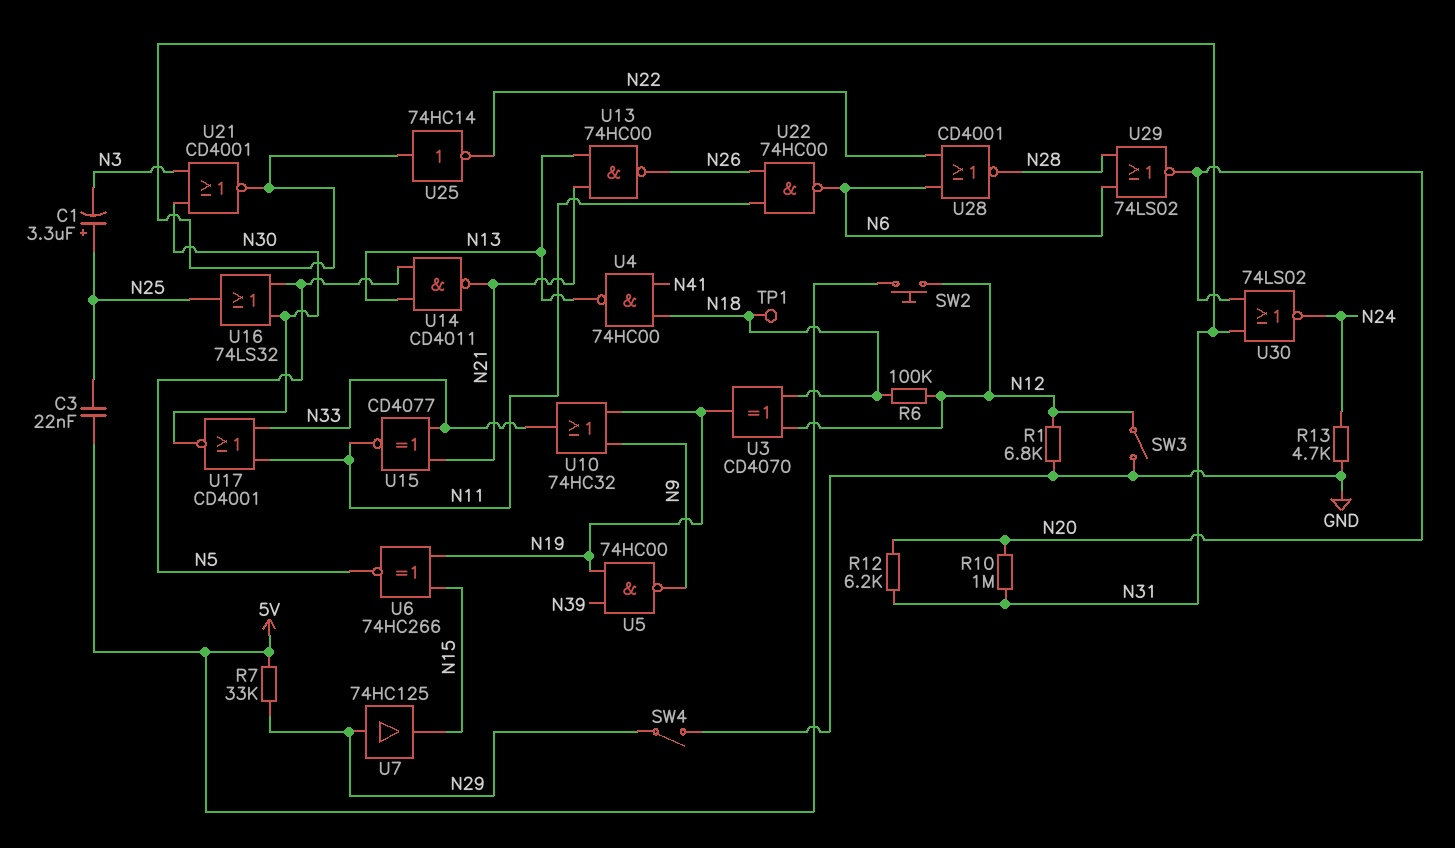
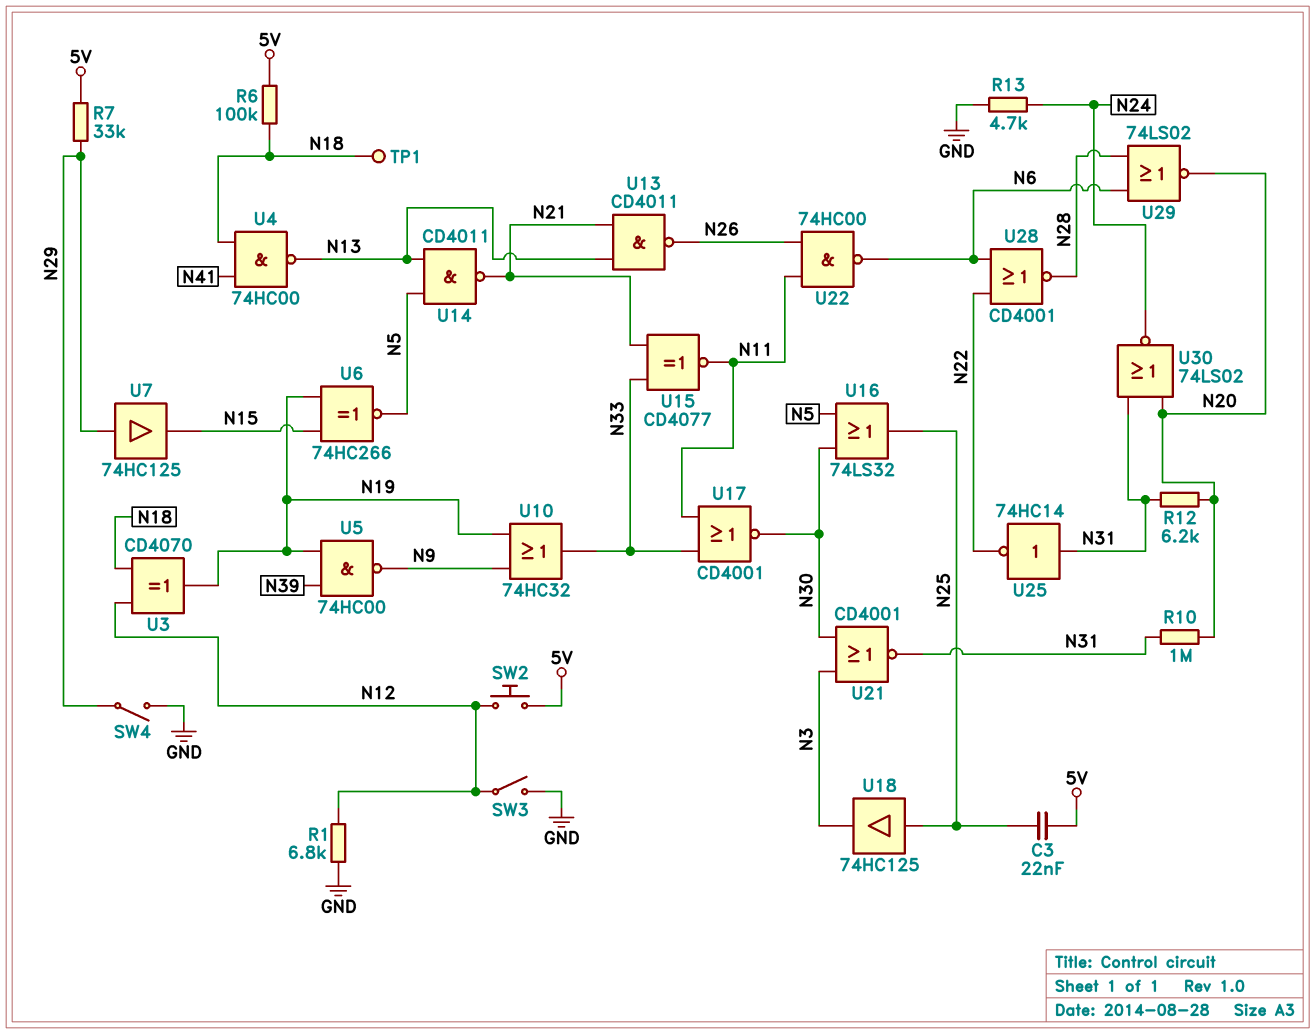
C1: 3.3uF (plus N25, minus N3) -> none
R6: 100k (N12, N18) -> 100k (5V, N18)
U13: NAND 74HC00 (in N13, in N21, out N26) -> NAND CD4011 (in N13, in N21, out N26)
U18: none -> buffer 74HC125 (in N25, out N3)

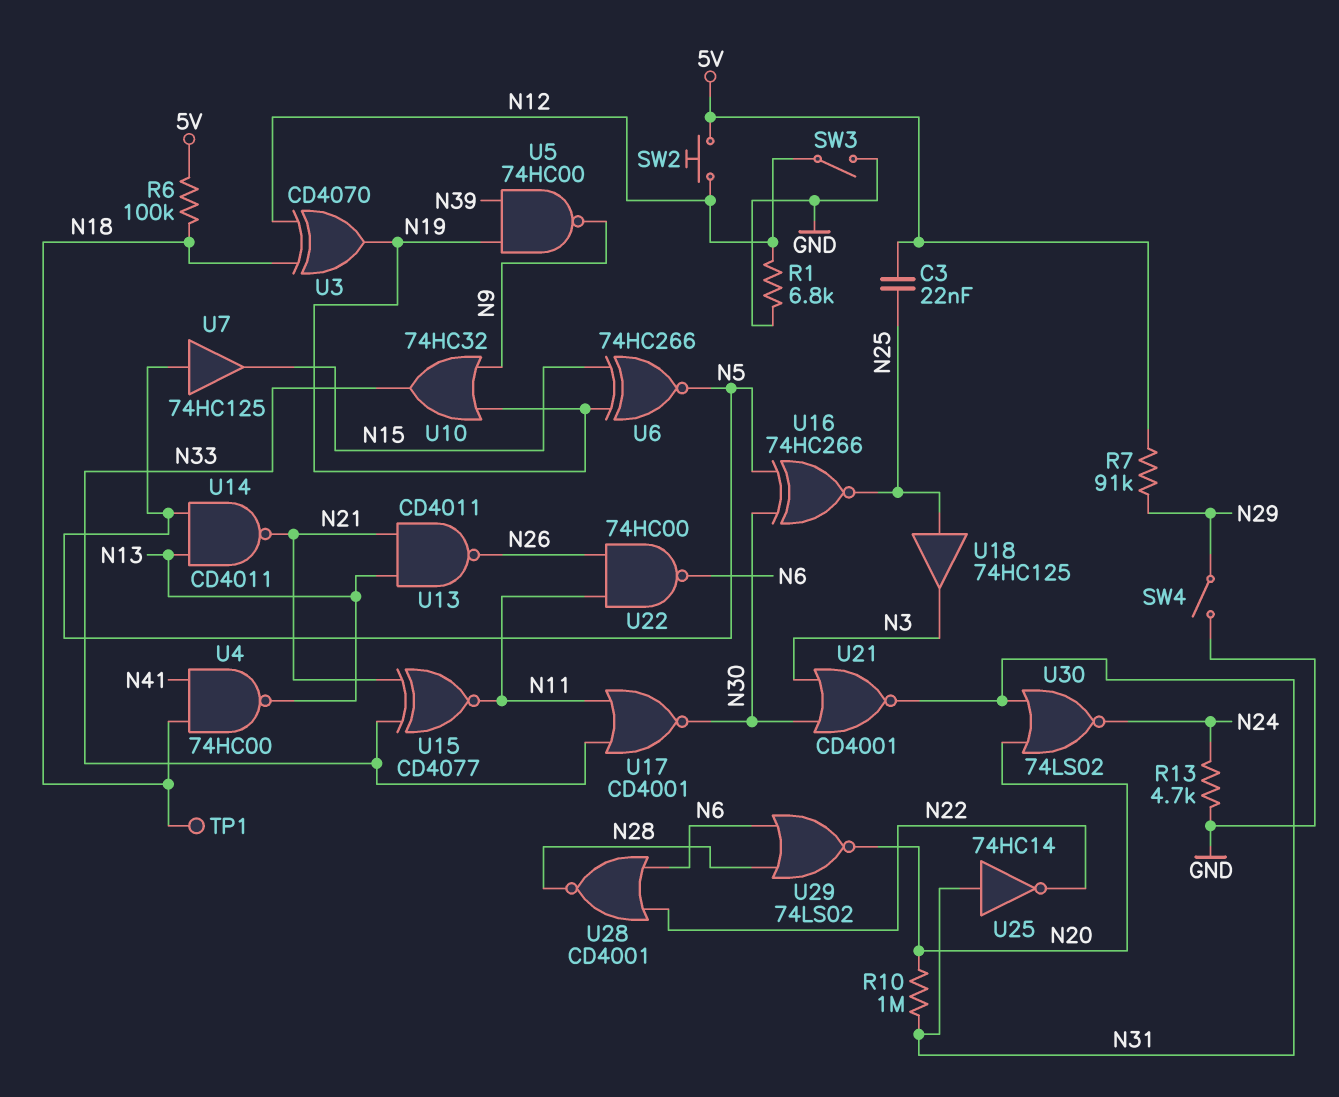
R7: 33k (5V, N29) -> 91k (5V, N29)
R12: 6.2k (N20, N31) -> none
U7: buffer 74HC125 (in N29, out N15) -> buffer 74HC125 (in N5, out N15)
U16: OR 74LS32 (in N5, in N30, out N25) -> XNOR 74HC266 (in N5, in N30, out N25)

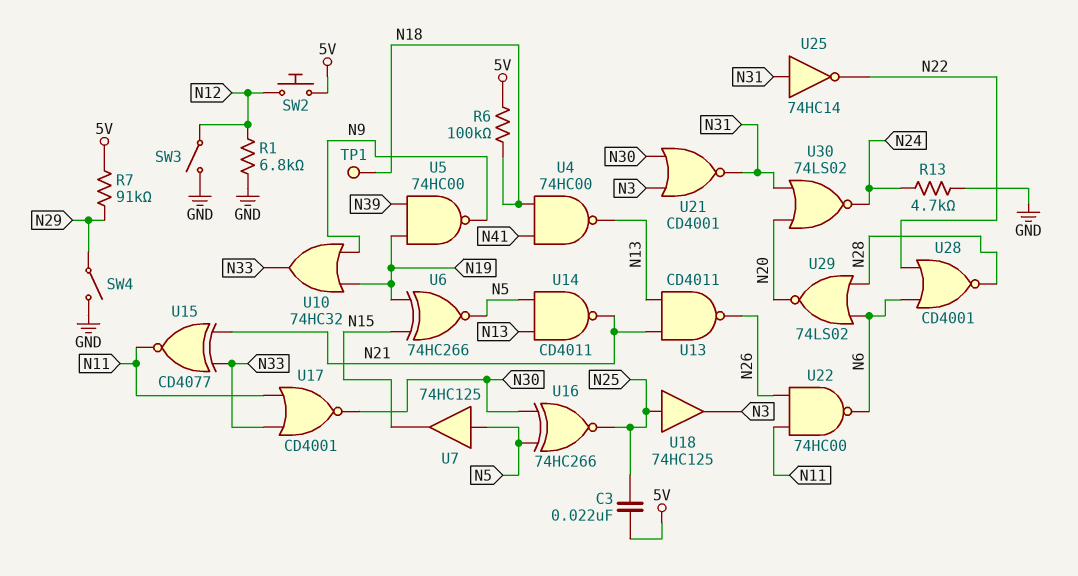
R10: 1M (N20, N31) -> none
U3: XOR CD4070 (in N12, in N18, out N19) -> none

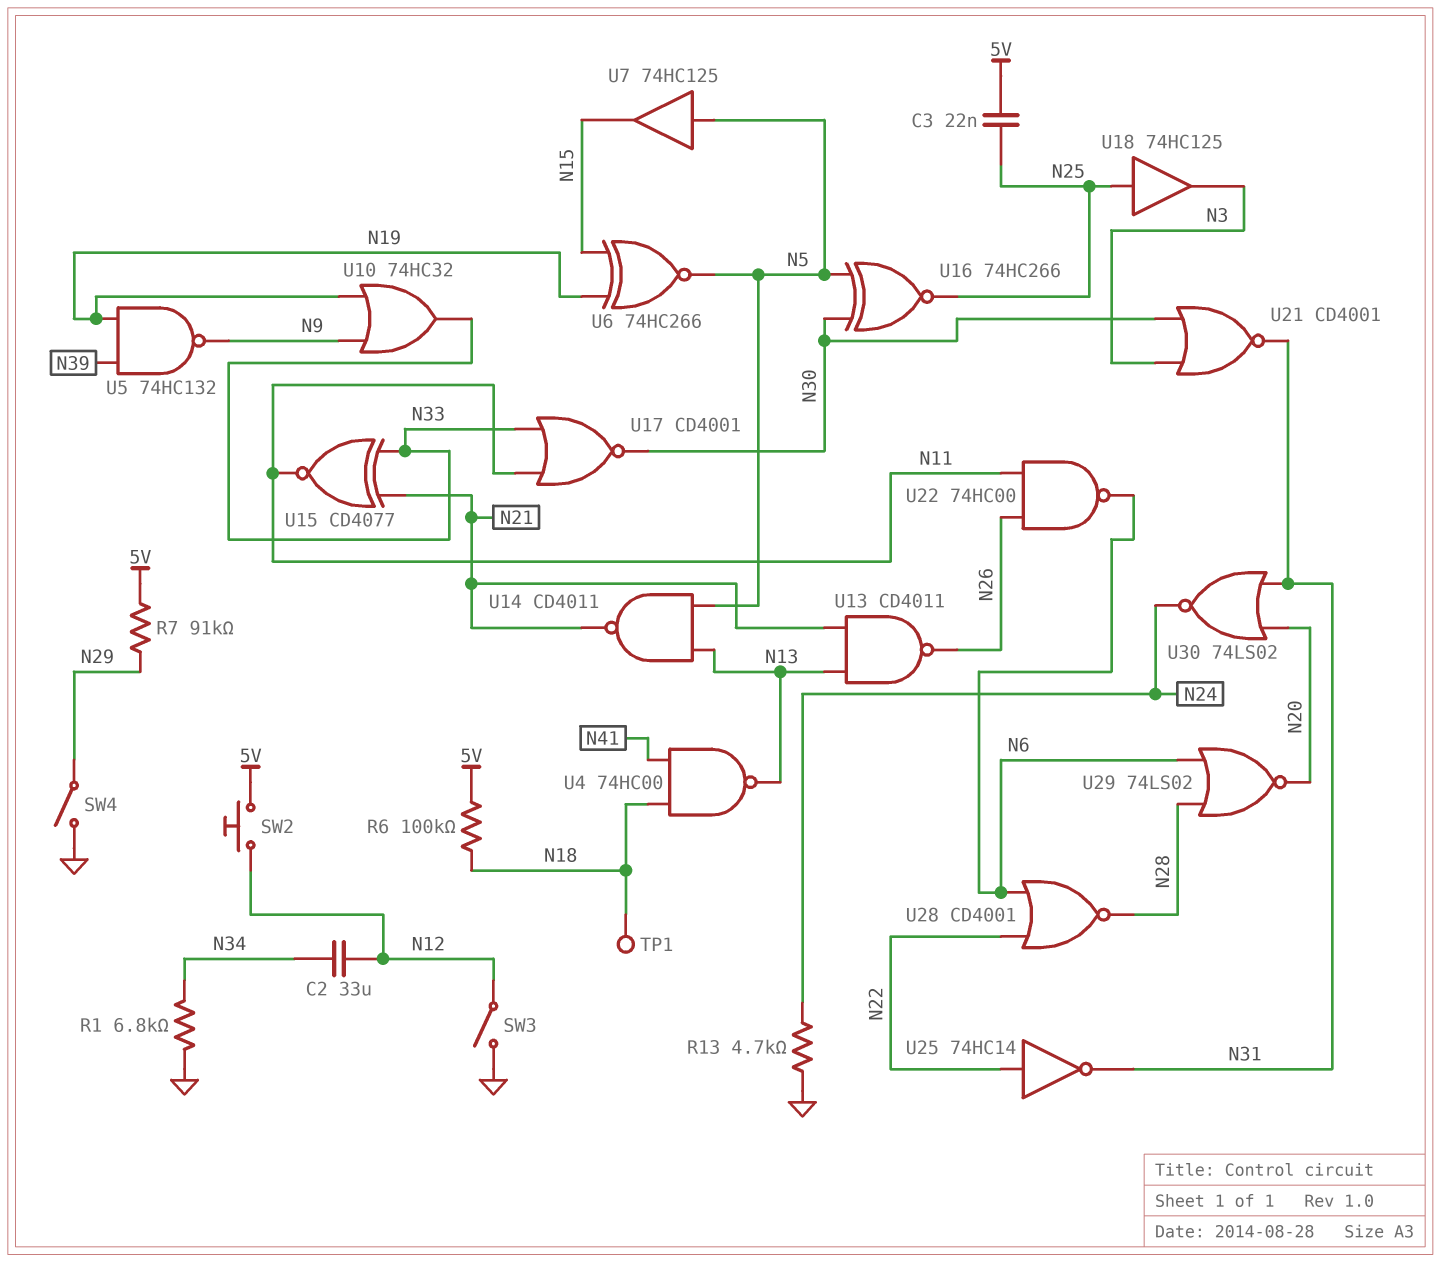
C2: none -> 33uF (N12, N34)
R1: 6.8k (GND, N12) -> 6.8k (GND, N34)
U5: NAND 74HC00 (in N19, in N39, out N9) -> NAND 74HC132 (in N19, in N39, out N9)
U25: NOT 74HC14 (in N31, out N22) -> NOT 74HC14 (in N22, out N31)

